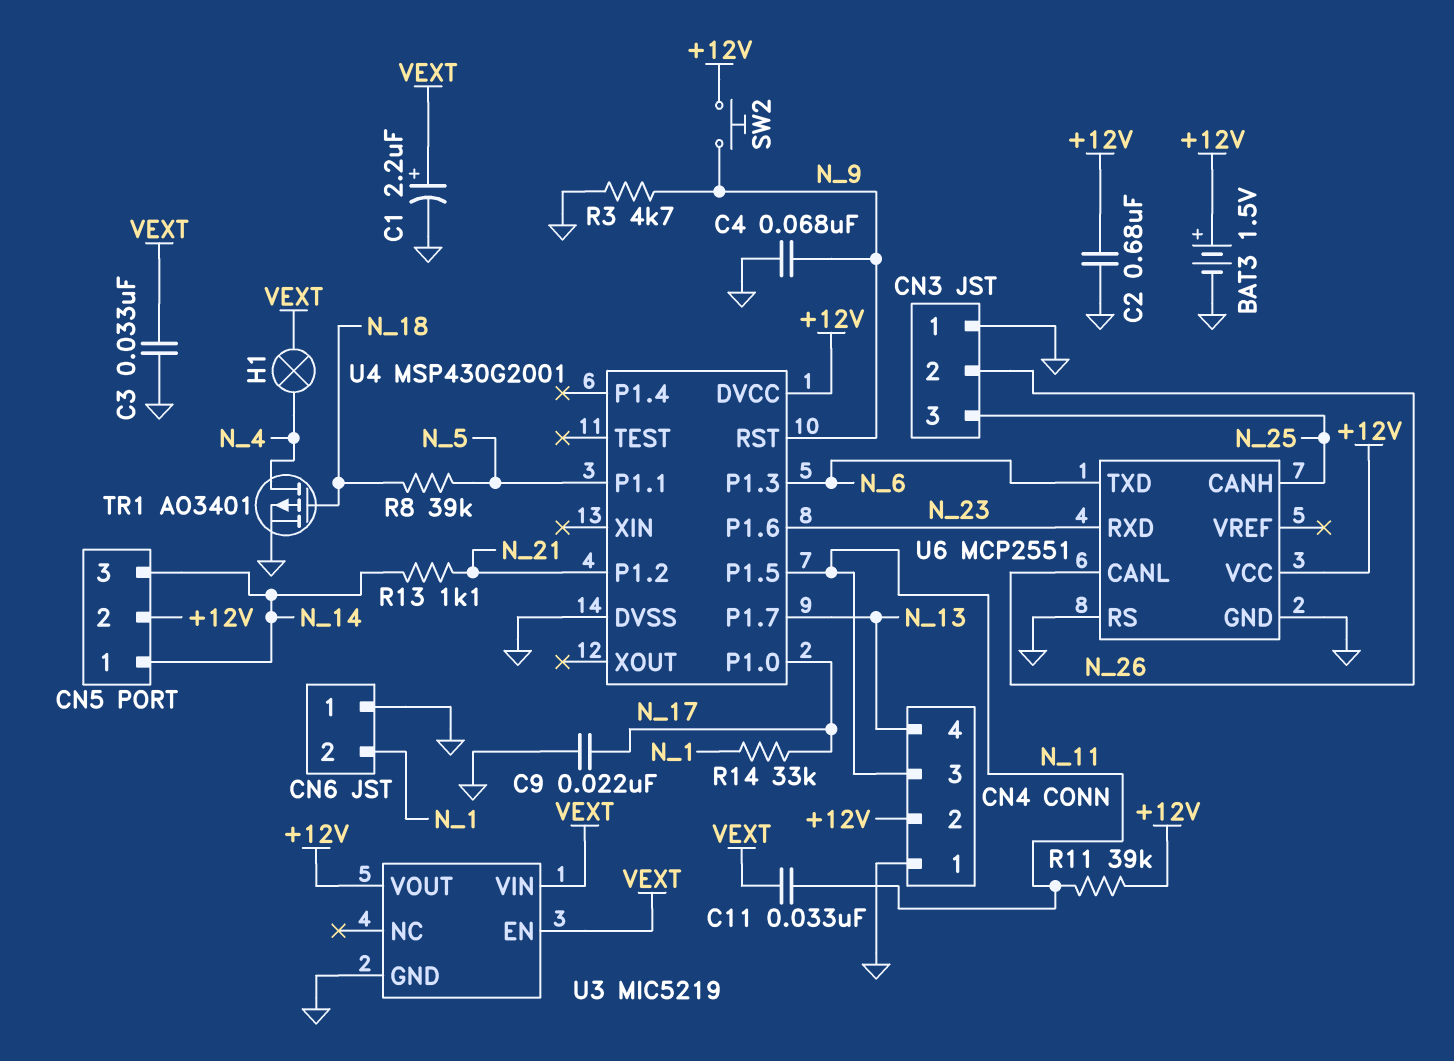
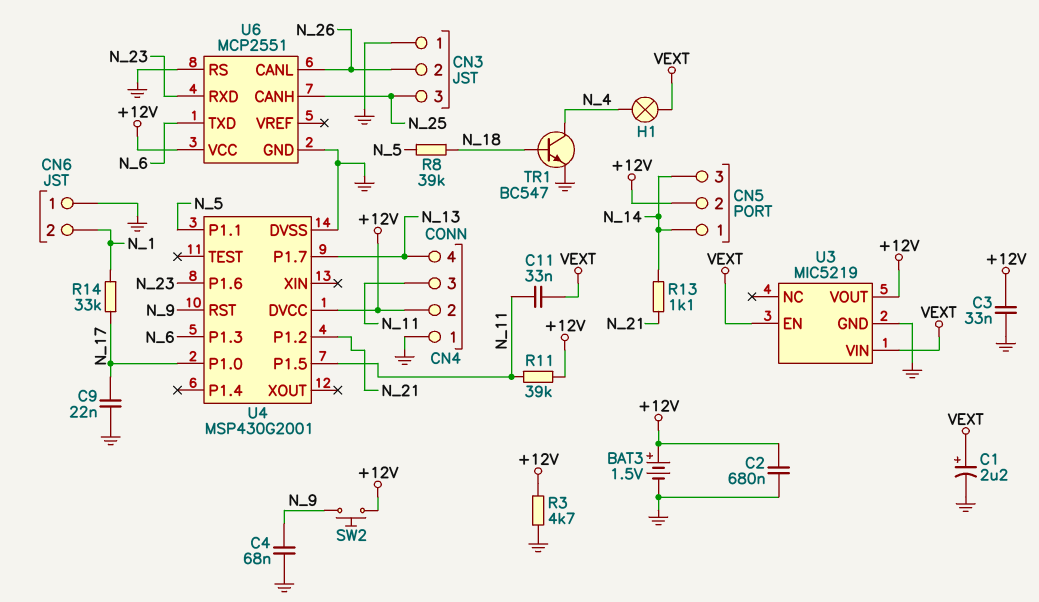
C3: 33nF (GND, VEXT) -> 33nF (+12V, GND)
R3: 4.7k (GND, N_9) -> 4.7k (+12V, GND)
TR1: PMOS AO3401 (G N_18, D N_4, S GND) -> NPN BC547 (B N_18, C N_4, E GND)

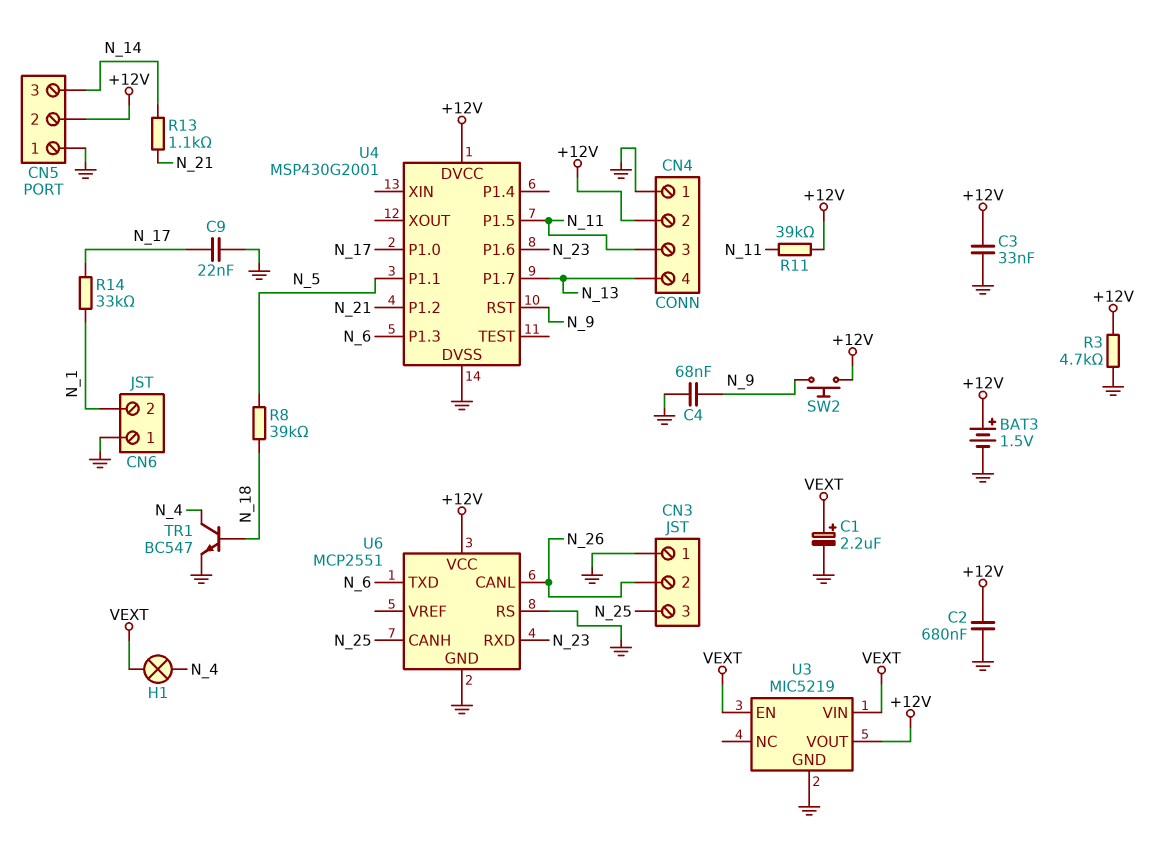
C11: 33nF (N_11, VEXT) -> none
CN5 pin 1: N_14 -> GND

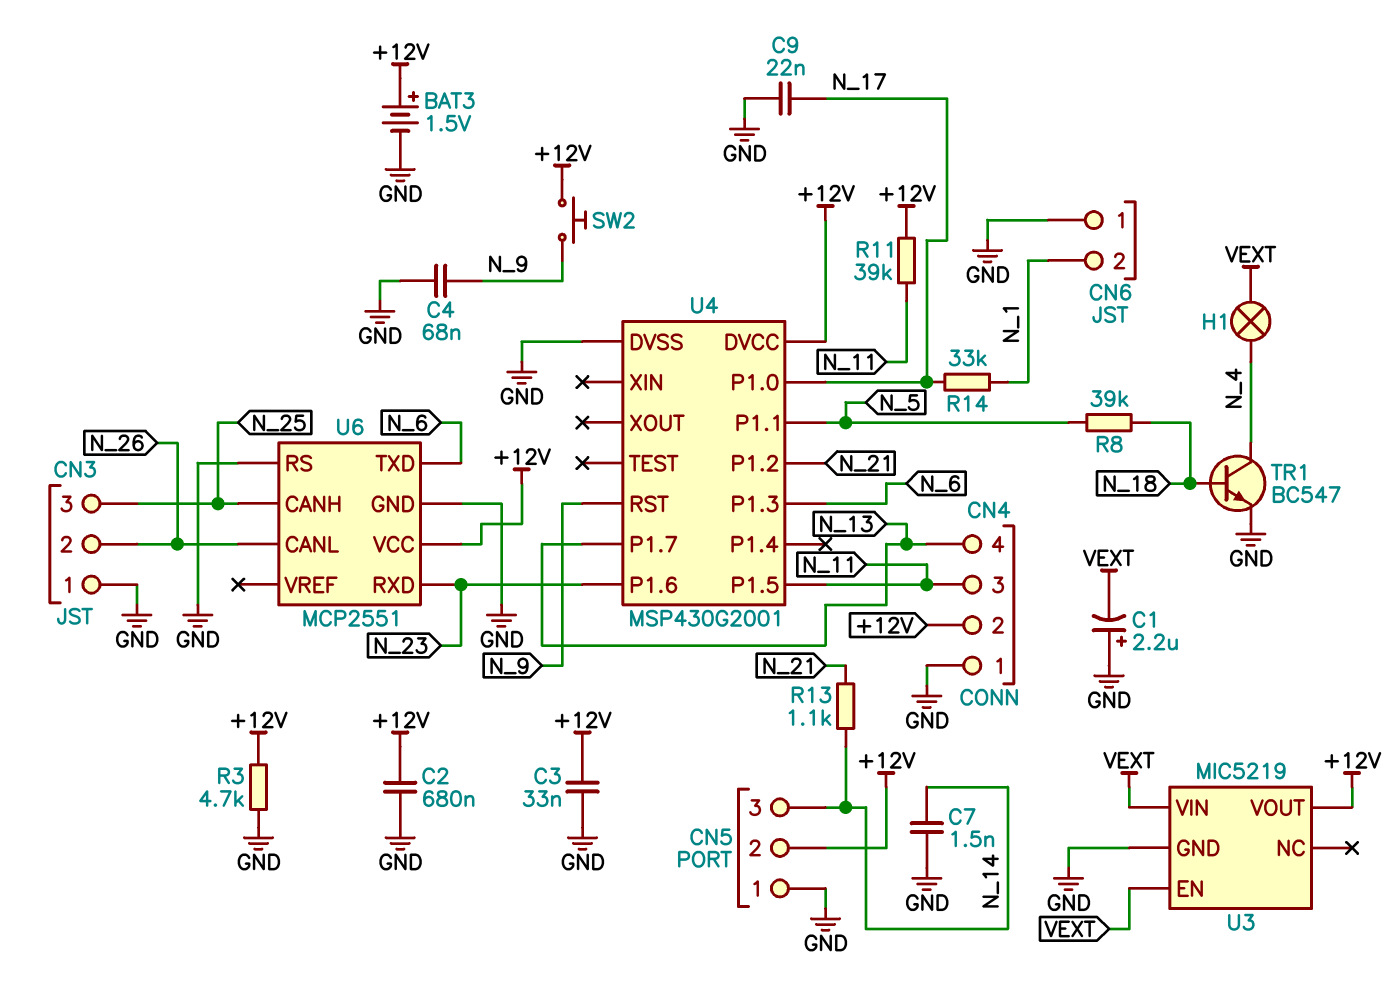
C1: 2.2uF (plus VEXT, minus GND) -> 2.2uF (plus GND, minus VEXT)
C7: none -> 1.5nF (GND, N_14)

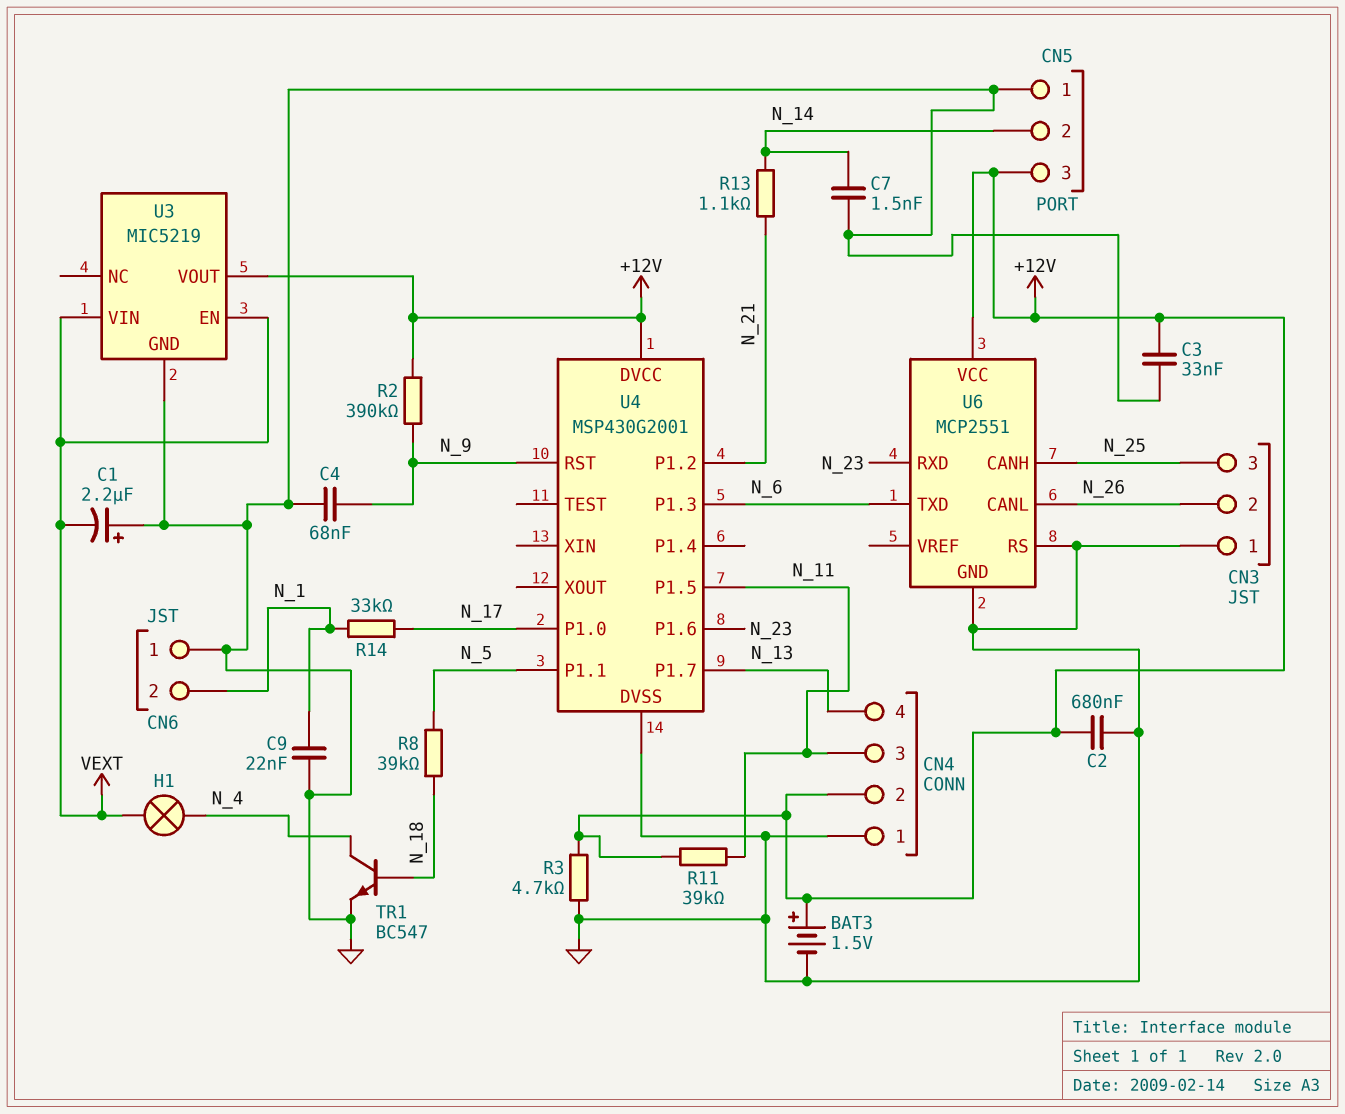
C9: 22nF (GND, N_17) -> 22nF (GND, N_1)
CN5 pin 2: +12V -> N_14
CN5 pin 3: N_14 -> +12V
R2: none -> 390k (+12V, N_9)
SW2: button (+12V, N_9) -> none

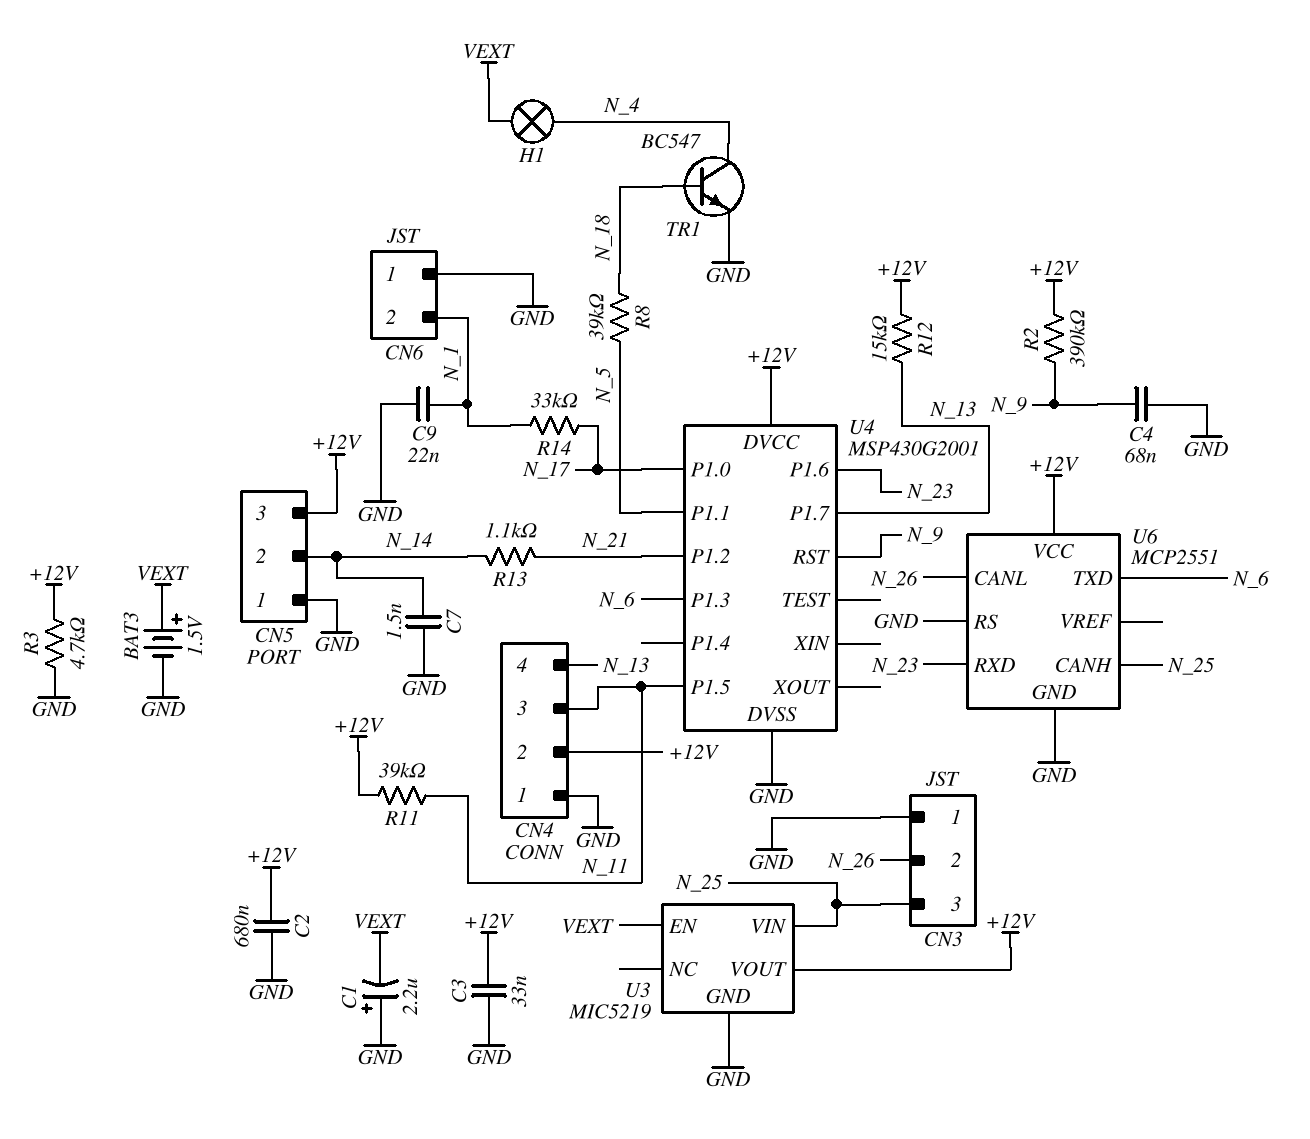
BAT3: 1.5V (plus +12V, minus GND) -> 1.5V (plus VEXT, minus GND)
R12: none -> 15k (+12V, N_13)
U3 pin VIN: VEXT -> N_25

